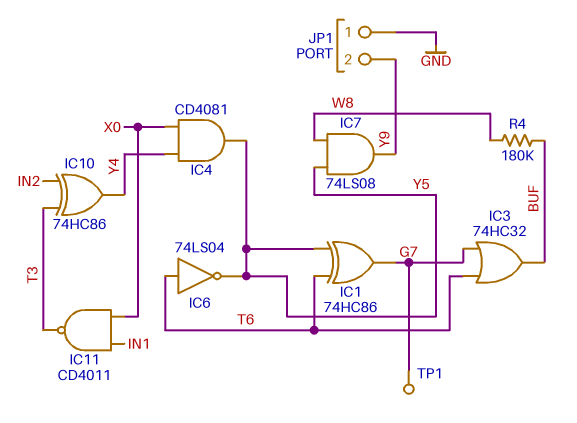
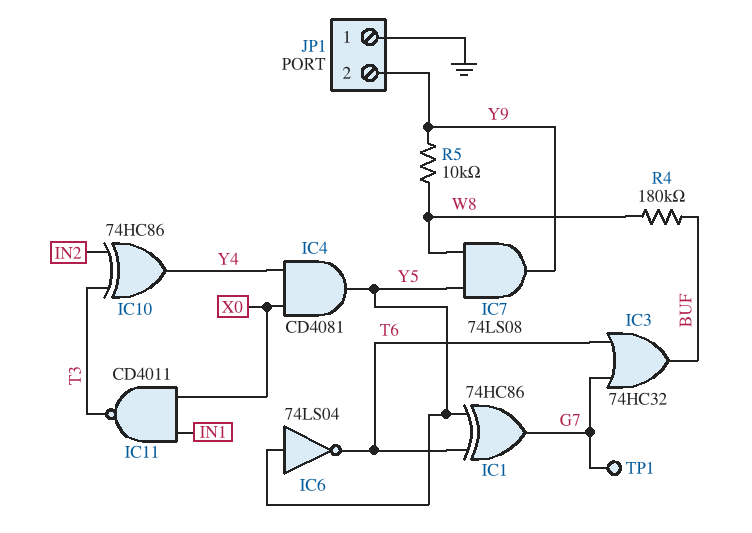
IC6: NOT 74LS04 (in T6, out Y5) -> NOT 74LS04 (in Y5, out T6)
R5: none -> 10k (W8, Y9)

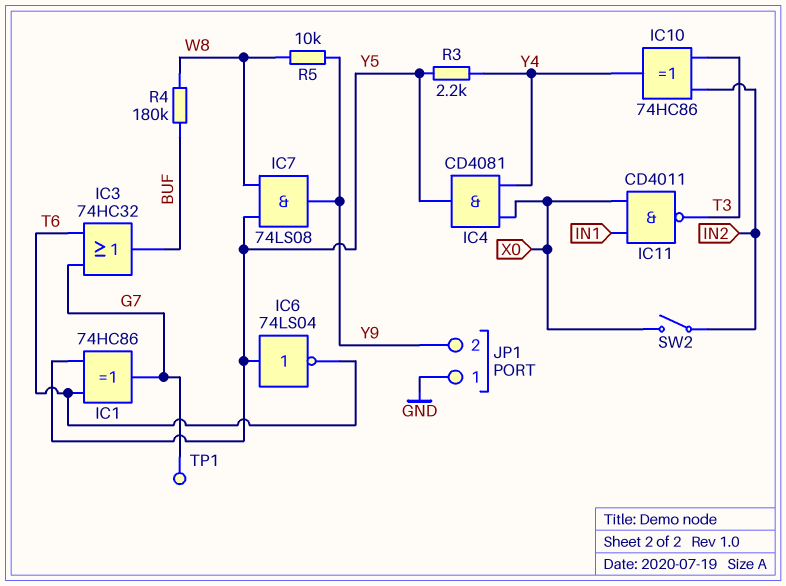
R3: none -> 2.2k (Y4, Y5)
SW2: none -> switch (IN2, X0)

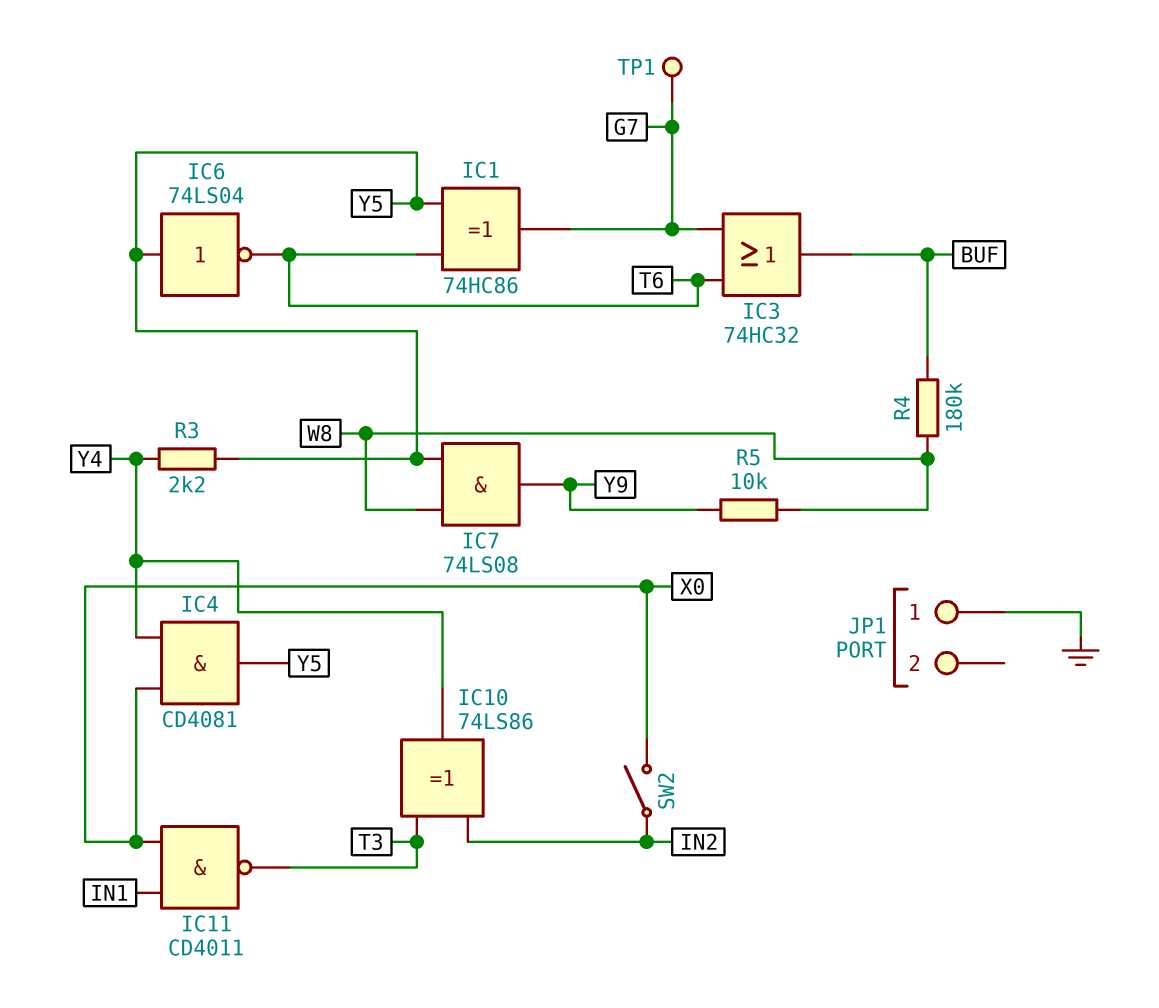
IC10: XOR 74HC86 (in IN2, in T3, out Y4) -> XOR 74LS86 (in IN2, in T3, out Y4)
JP1 pin 2: Y9 -> none

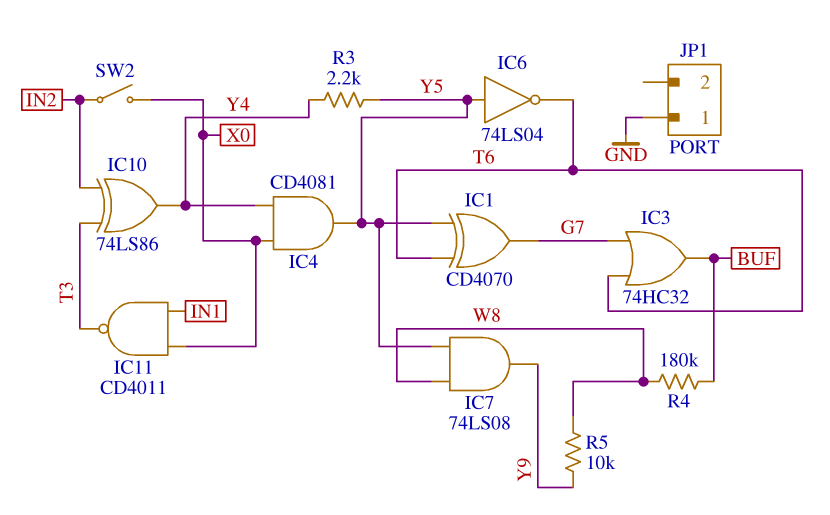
IC1: XOR 74HC86 (in T6, in Y5, out G7) -> XOR CD4070 (in T6, in Y5, out G7)
TP1: test point (G7) -> none

